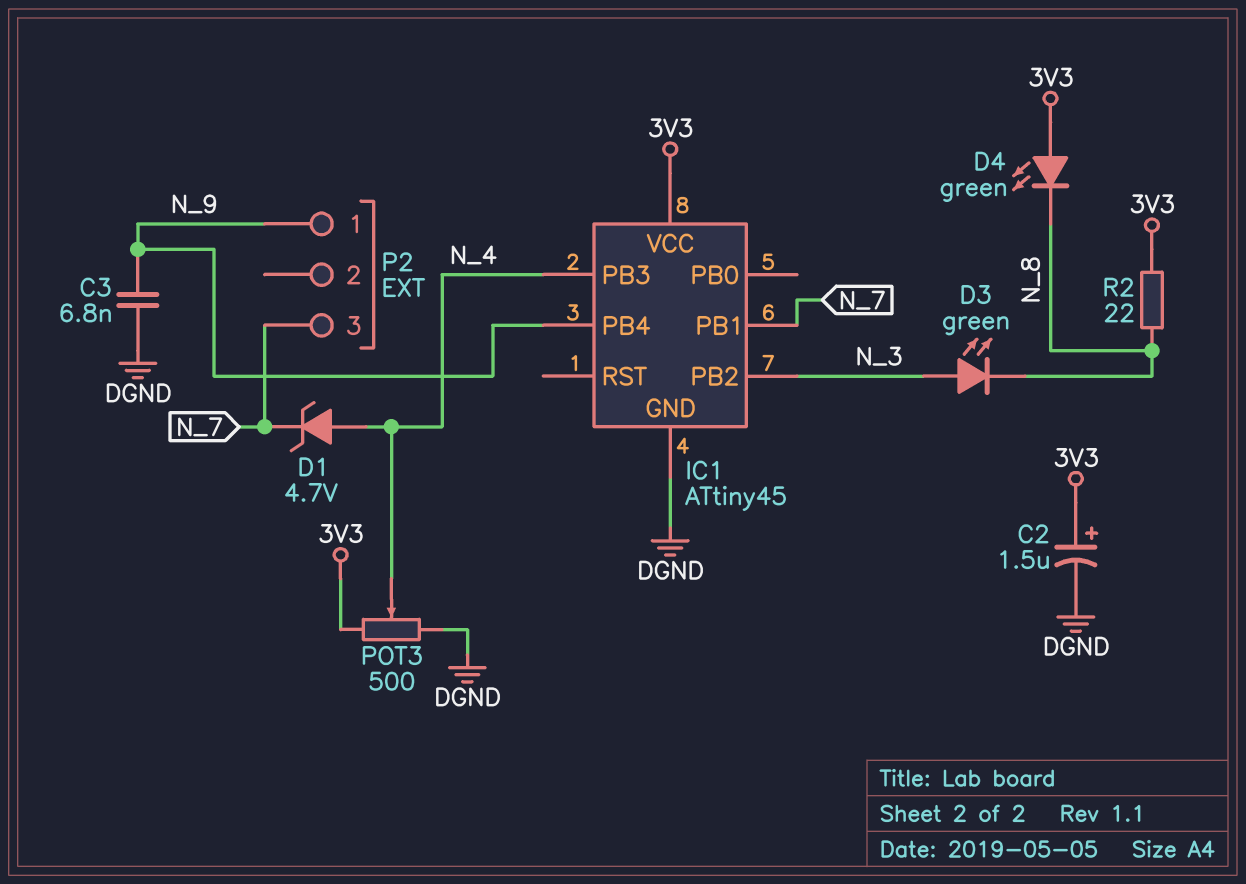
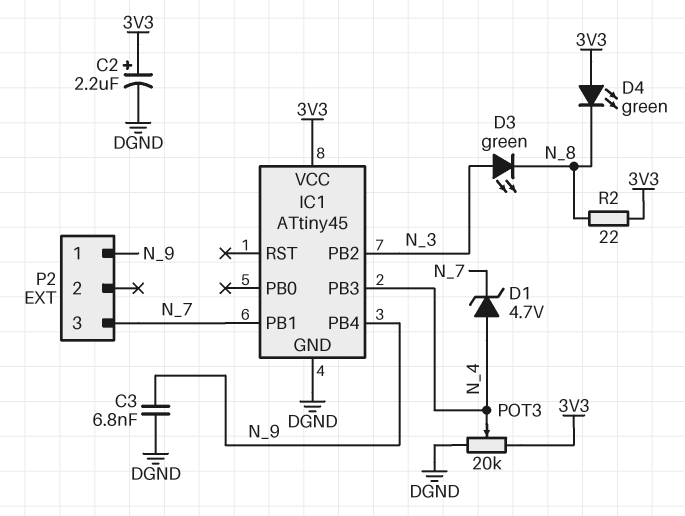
C2: 1.5uF (plus 3V3, minus DGND) -> 2.2uF (plus 3V3, minus DGND)
POT3: 500 (3V3, DGND, wiper N_4) -> 20k (3V3, DGND, wiper N_4)

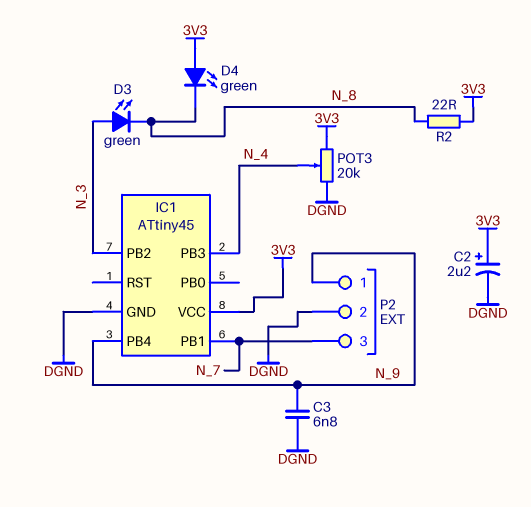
D1: zener 4.7V (A N_4, K N_7) -> none
P2 pin 2: none -> DGND

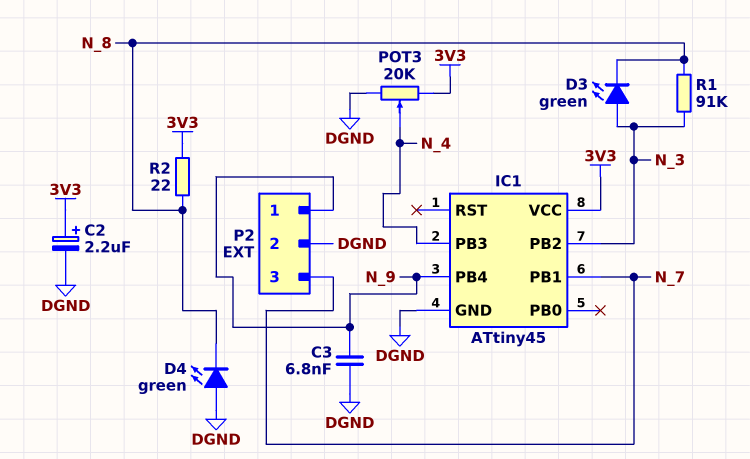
D4: LED green (A 3V3, K N_8) -> LED green (A DGND, K N_8)
R1: none -> 91k (N_3, N_8)

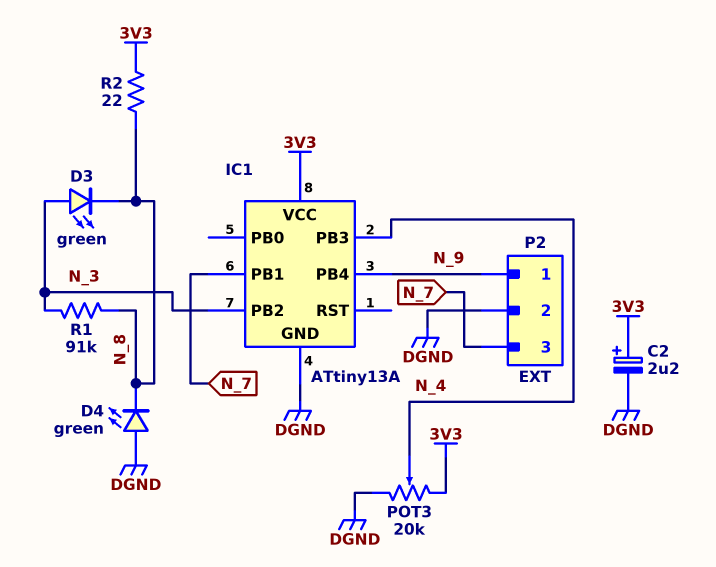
C3: 6.8nF (DGND, N_9) -> none
IC1: ATtiny45 -> ATtiny13A

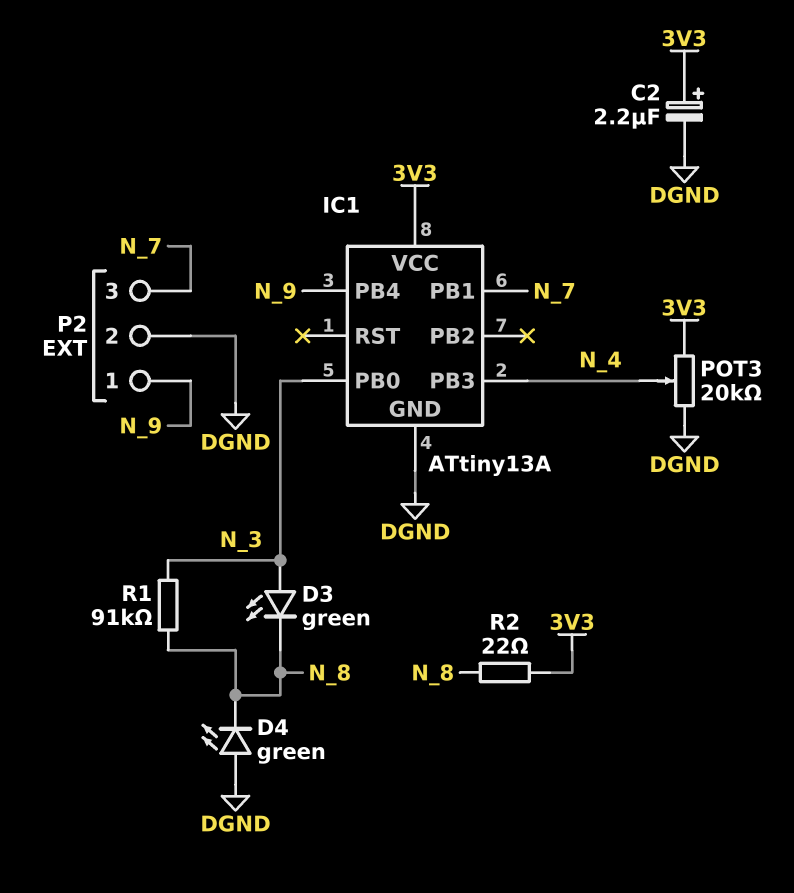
IC1 pin PB0: none -> N_3
IC1 pin PB2: N_3 -> none

